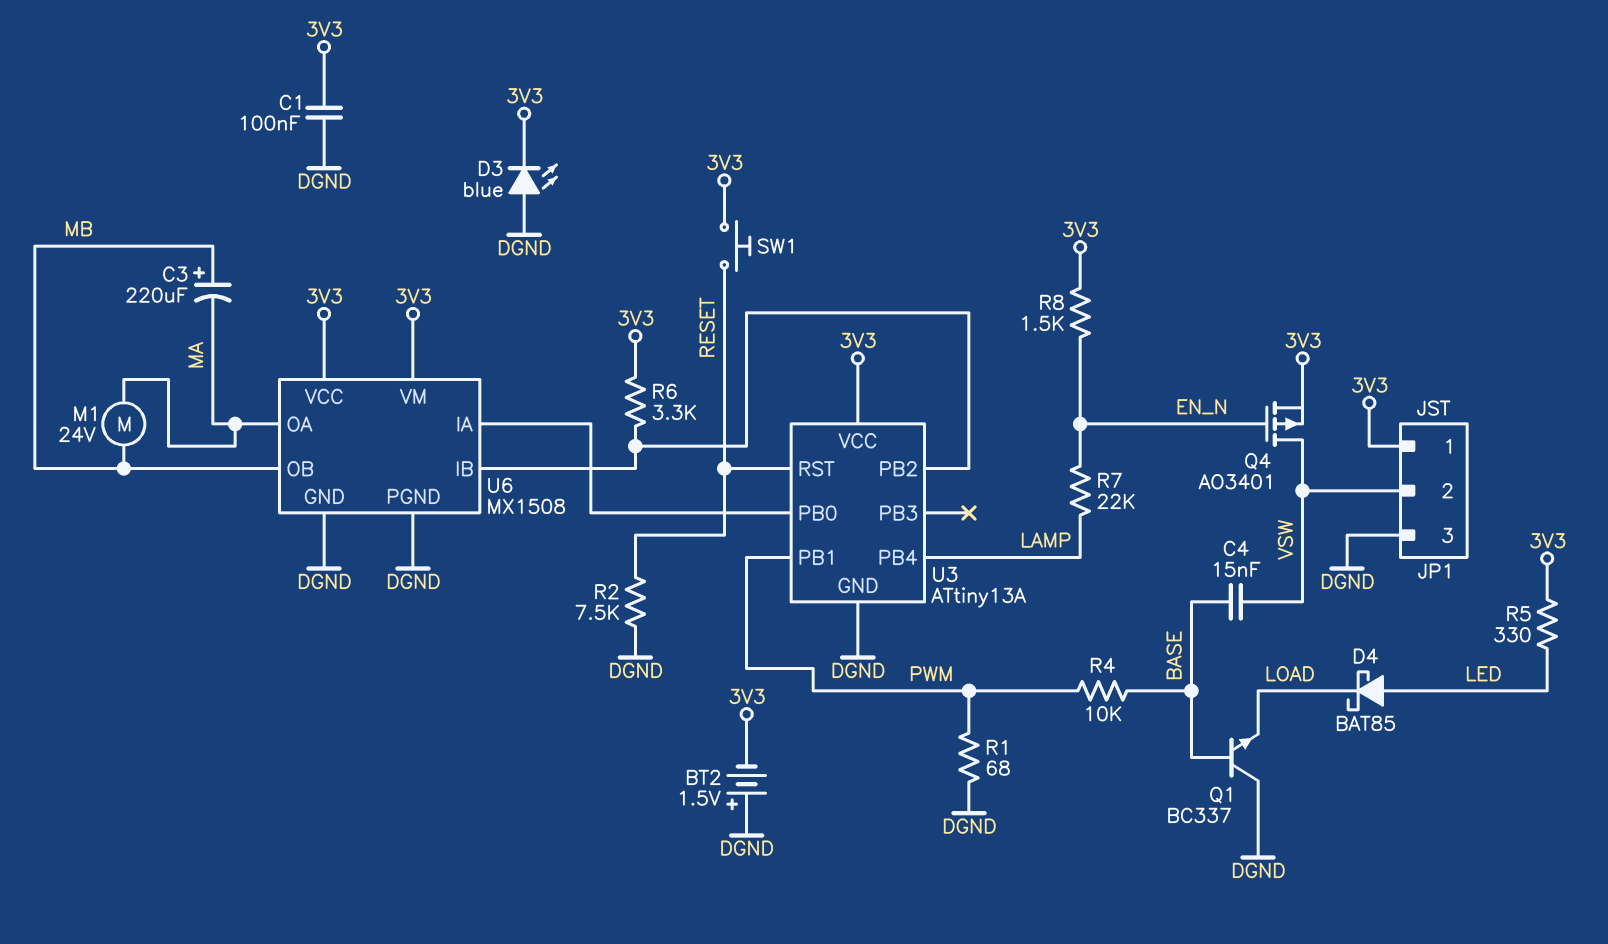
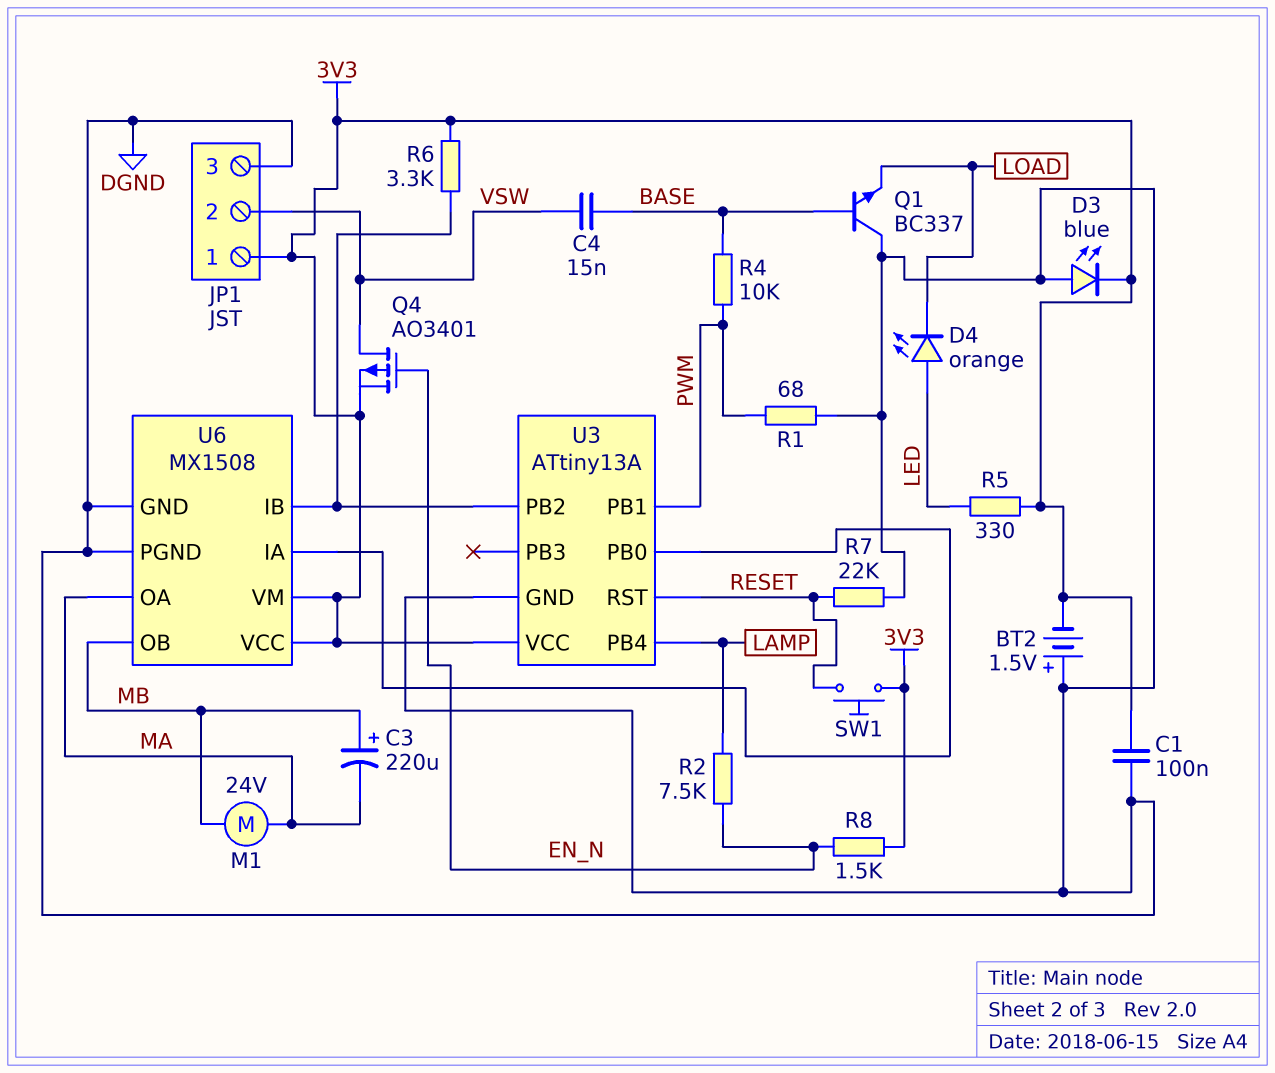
D4: schottky BAT85 (A LED, K LOAD) -> LED orange (A LED, K LOAD)
R2: 7.5k (DGND, RESET) -> 7.5k (EN_N, LAMP)
R7: 22k (EN_N, LAMP) -> 22k (DGND, RESET)

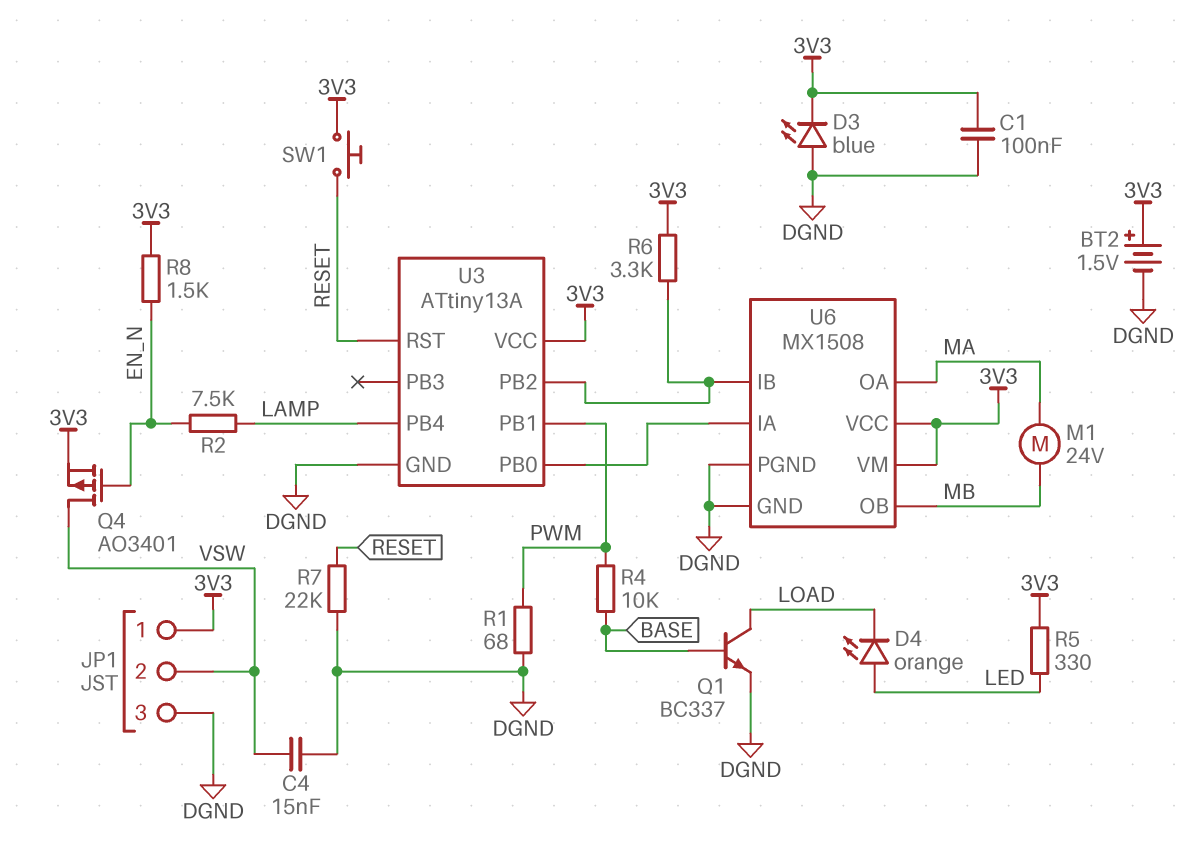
BT2: 1.5V (plus DGND, minus 3V3) -> 1.5V (plus 3V3, minus DGND)
C3: 220uF (plus MB, minus MA) -> none
C4: 15nF (BASE, VSW) -> 15nF (DGND, VSW)
Q1: NPN BC337 (B BASE, C DGND, E LOAD) -> NPN BC337 (B BASE, C LOAD, E DGND)

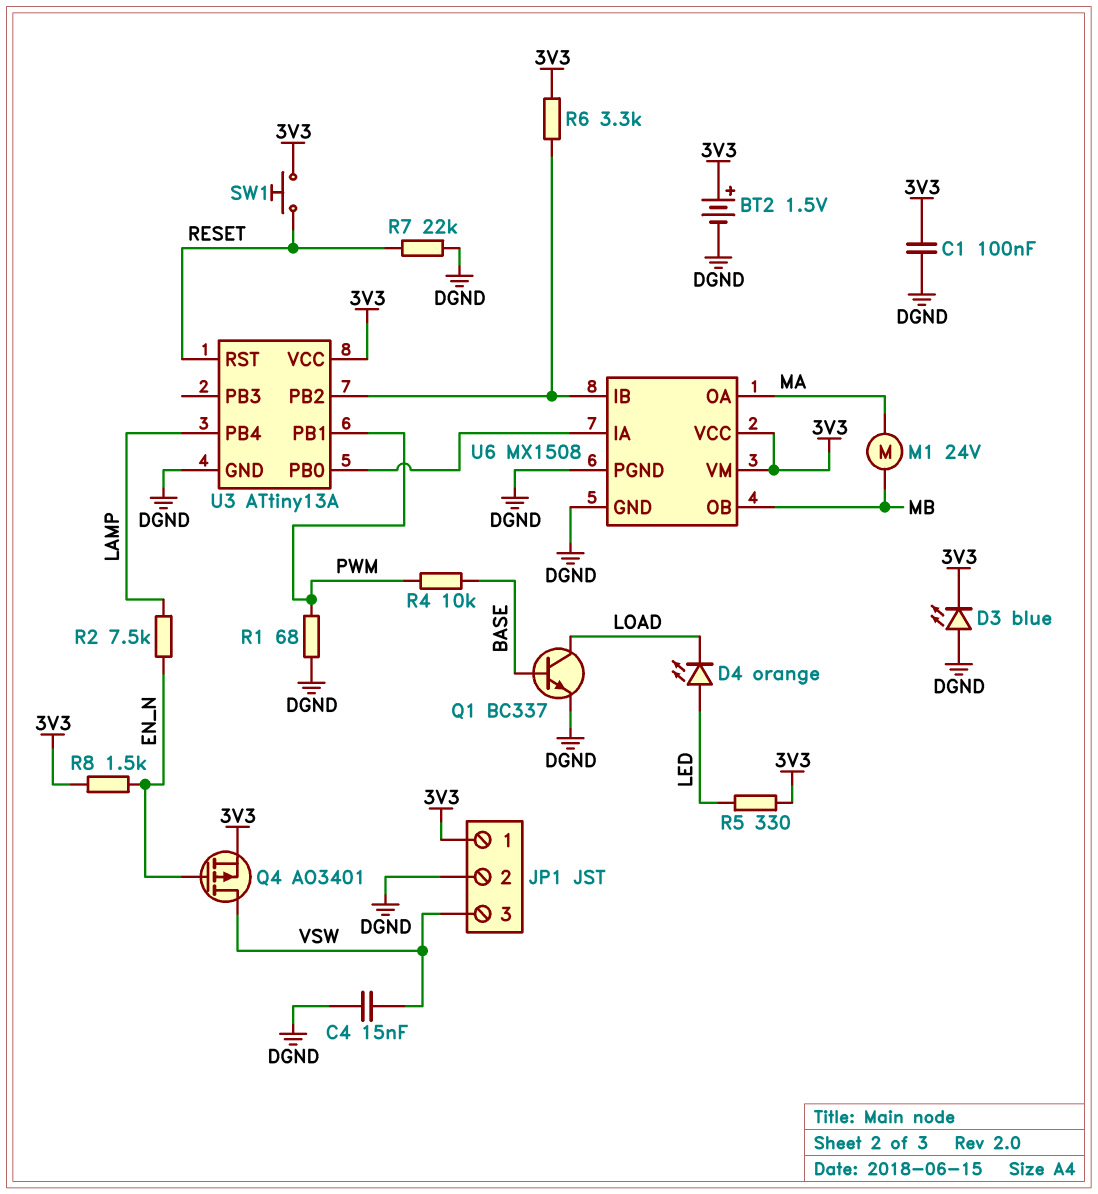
JP1 pin 2: VSW -> DGND
JP1 pin 3: DGND -> VSW

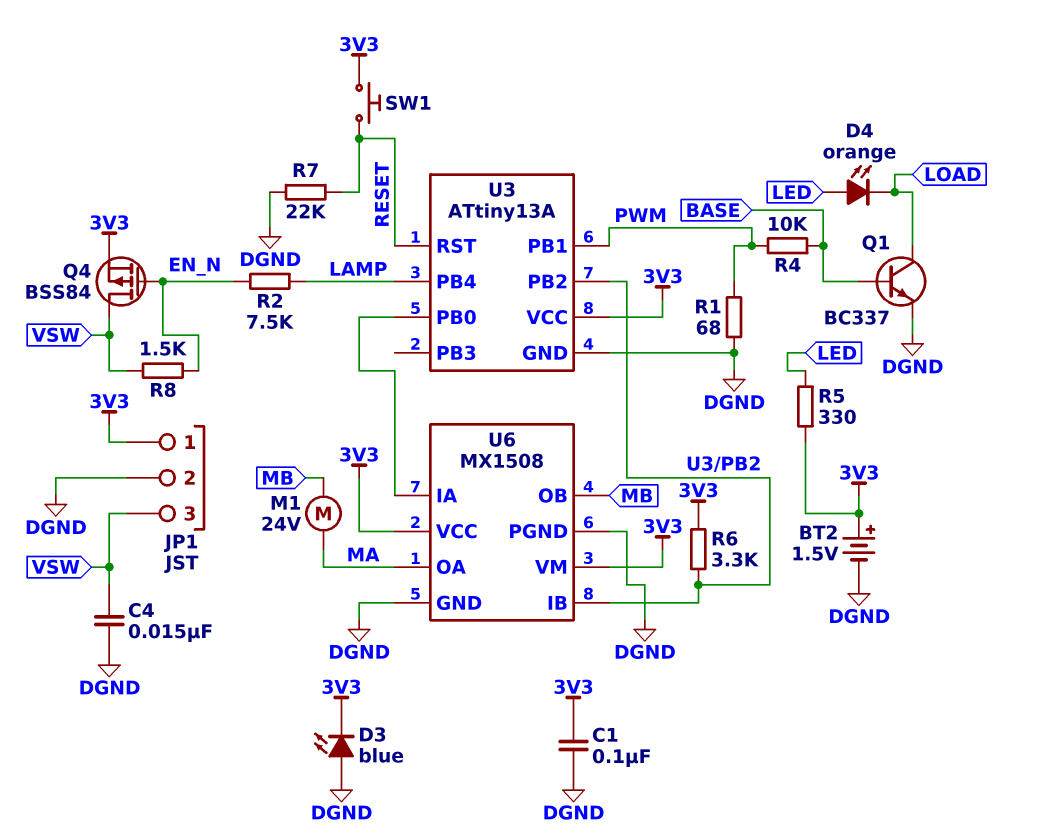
Q4: PMOS AO3401 (G EN_N, D VSW, S 3V3) -> PMOS BSS84 (G EN_N, D VSW, S 3V3)
R8: 1.5k (3V3, EN_N) -> 1.5k (EN_N, VSW)

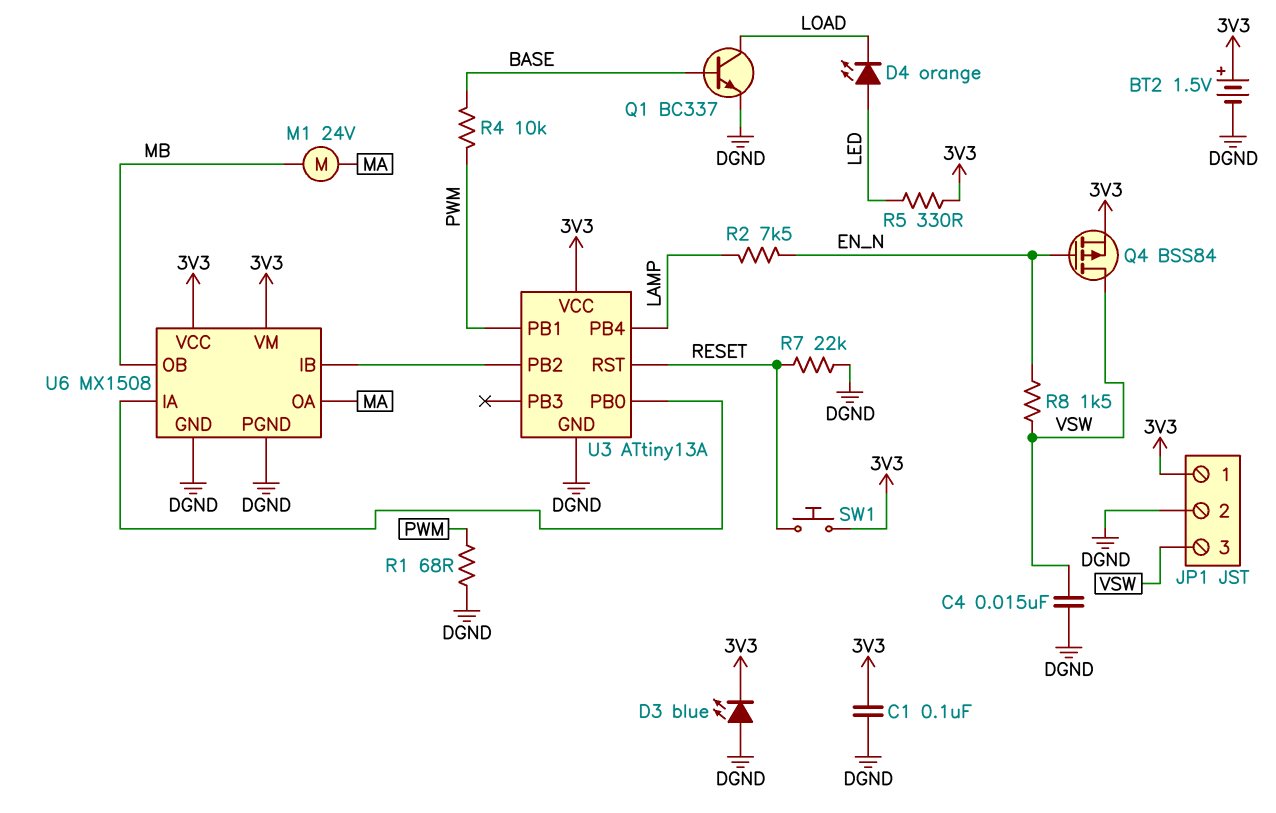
R6: 3.3k (3V3, U3/PB2) -> none

